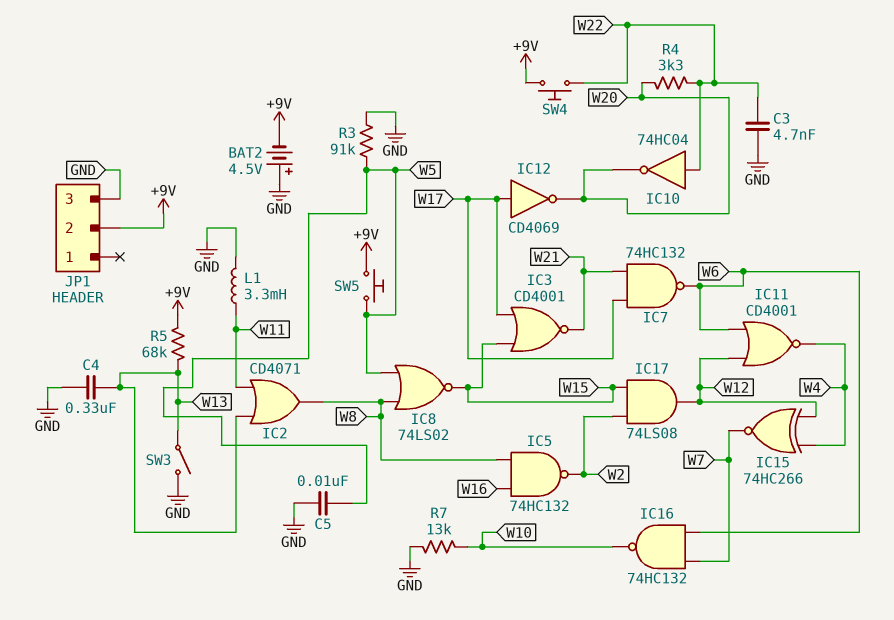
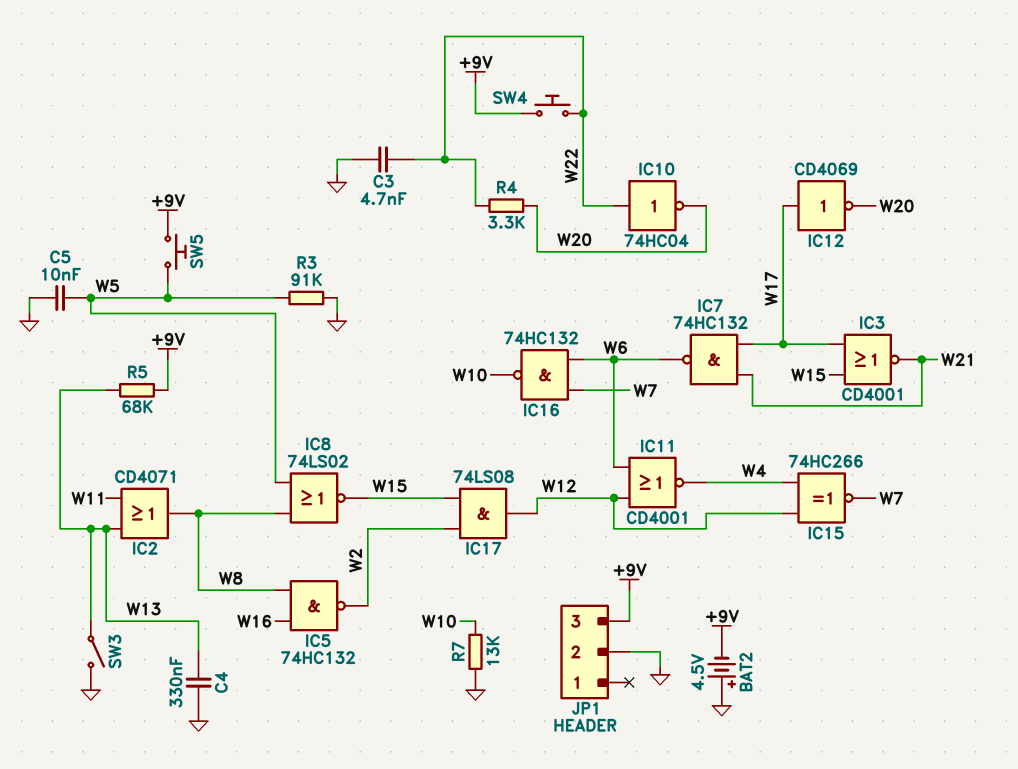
JP1 pin 2: +9V -> GND
JP1 pin 3: GND -> +9V
L1: 3.3mH (GND, W11) -> none

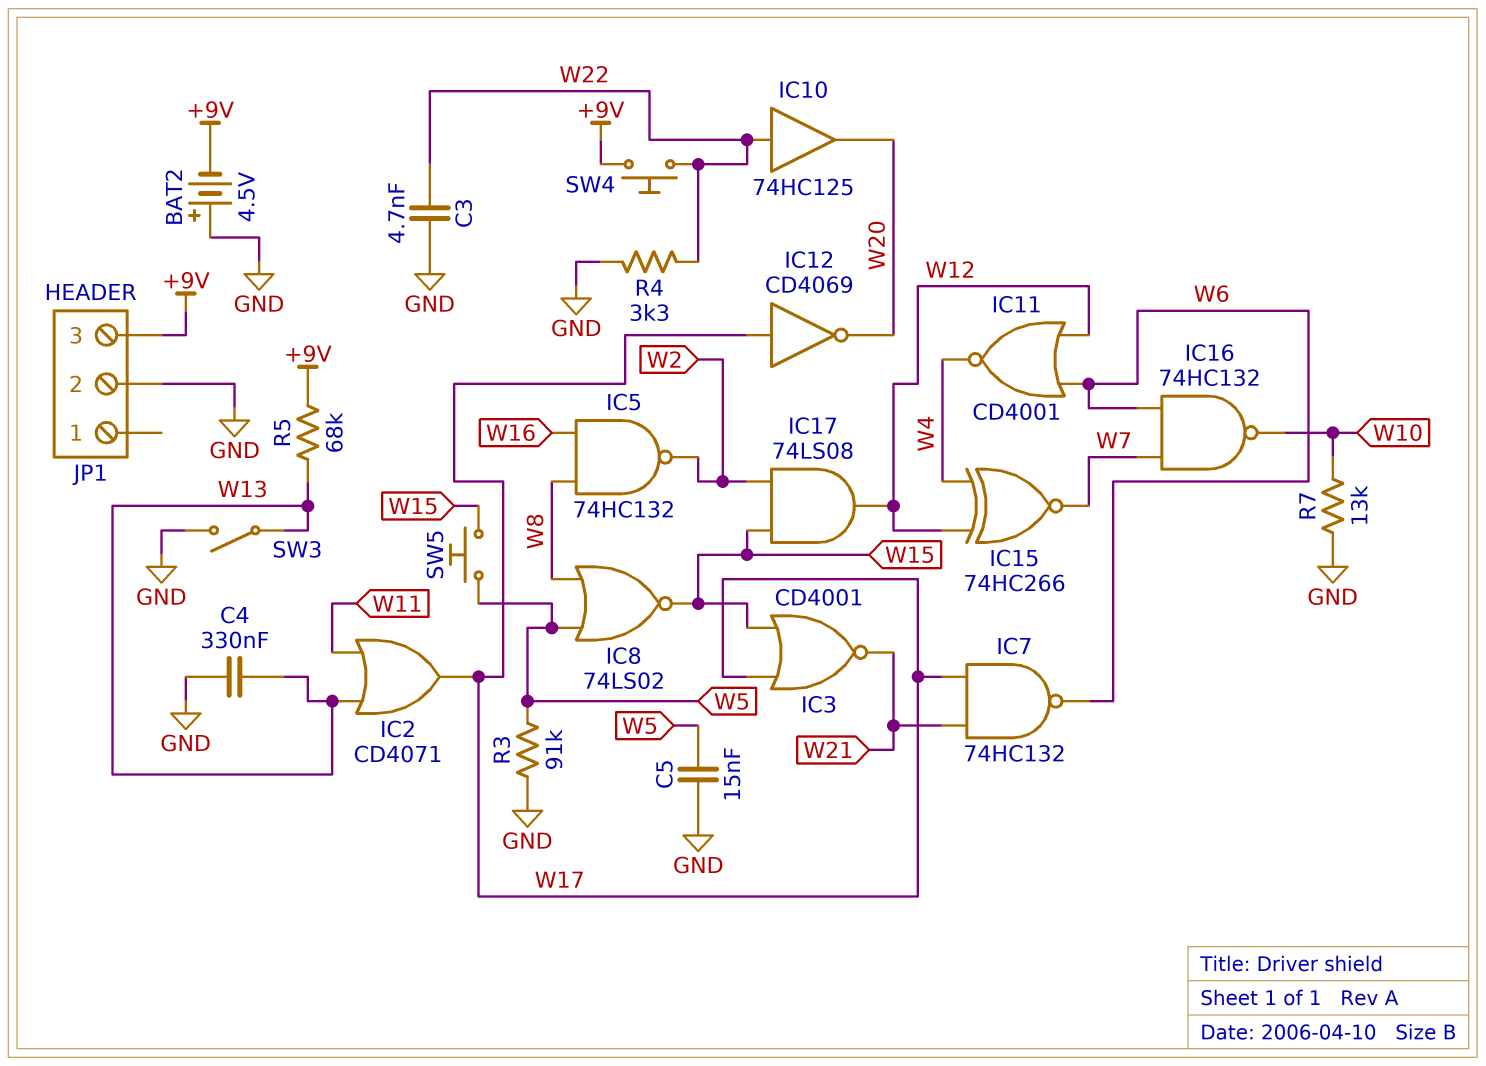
C5: 10nF (GND, W5) -> 15nF (GND, W5)
IC2: OR CD4071 (in W11, in W13, out W8) -> OR CD4071 (in W11, in W13, out W17)
IC10: NOT 74HC04 (in W22, out W20) -> buffer 74HC125 (in W22, out W20)
R4: 3.3k (W20, W22) -> 3.3k (GND, W22)
SW5: button (+9V, W5) -> button (W5, W15)

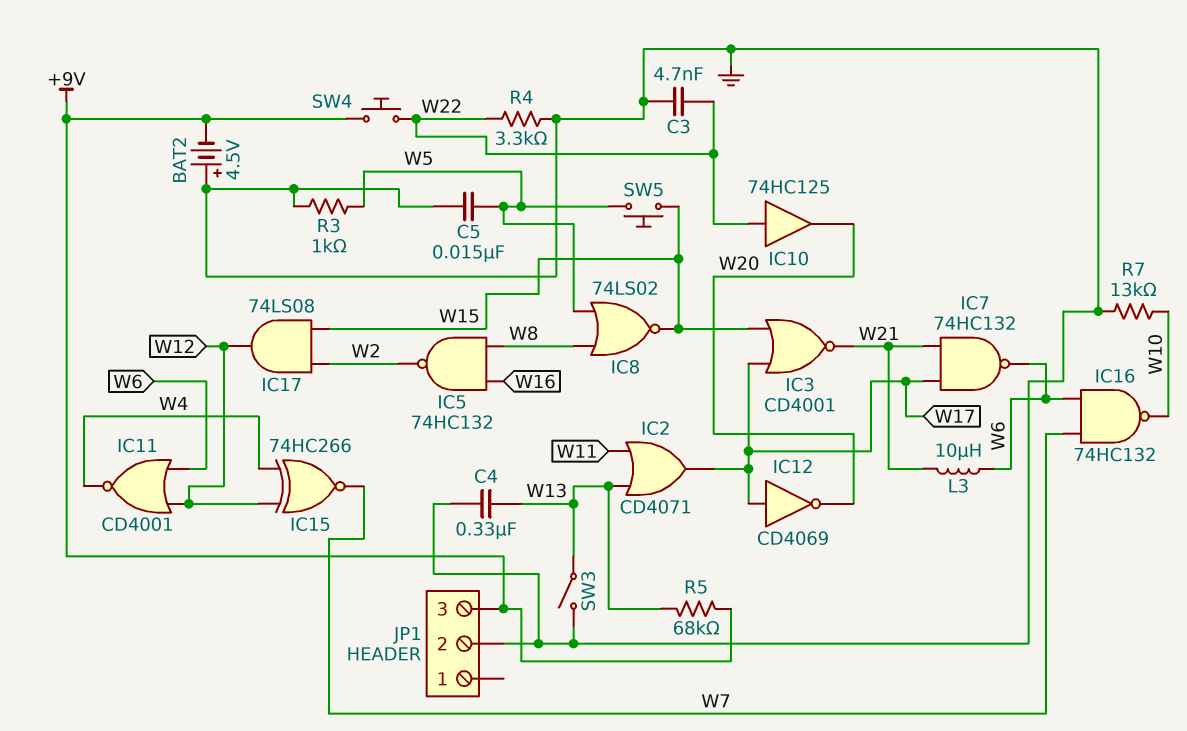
L3: none -> 10uH (W6, W21)
R3: 91k (GND, W5) -> 1k (GND, W5)

